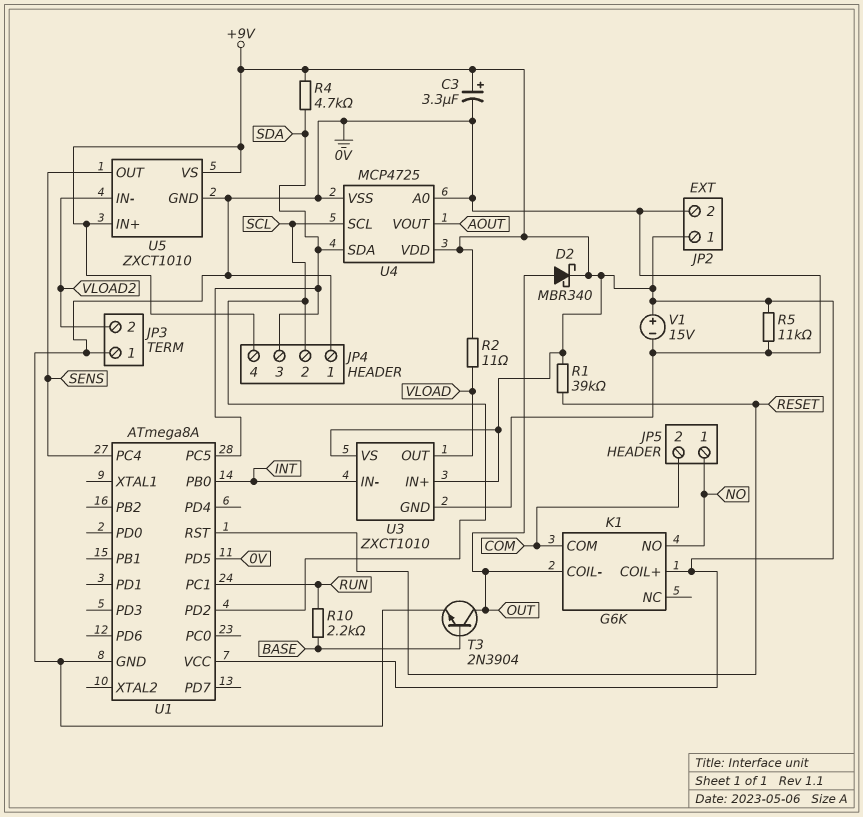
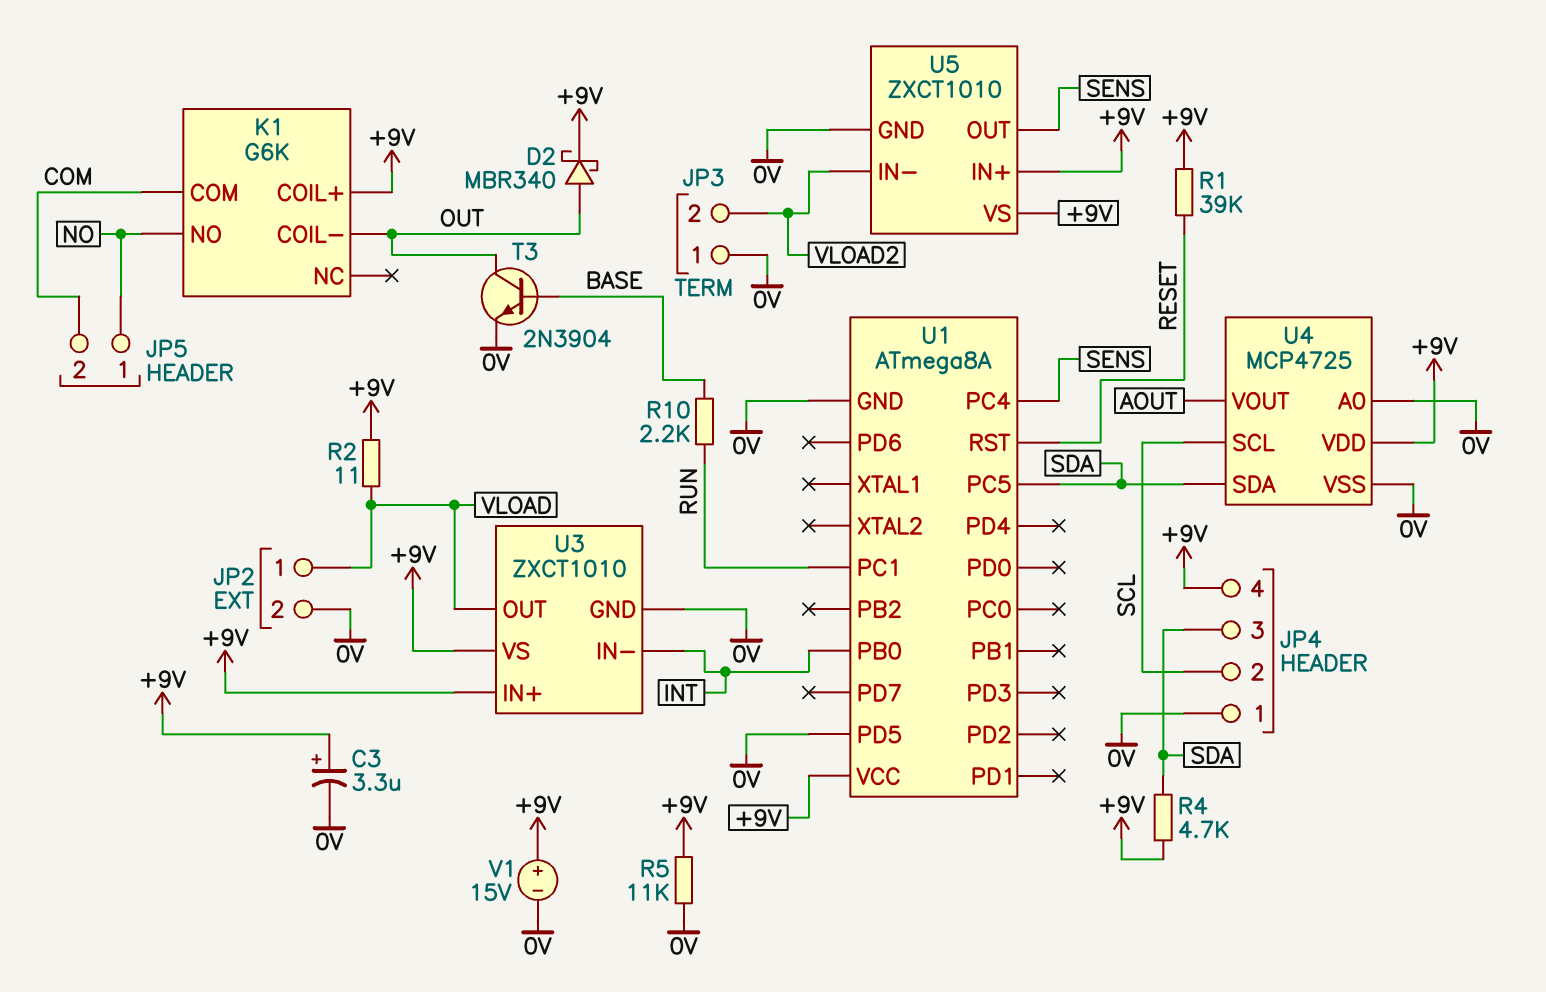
JP2 pin 1: +9V -> VLOAD
U1 pin PD2: SCL -> none

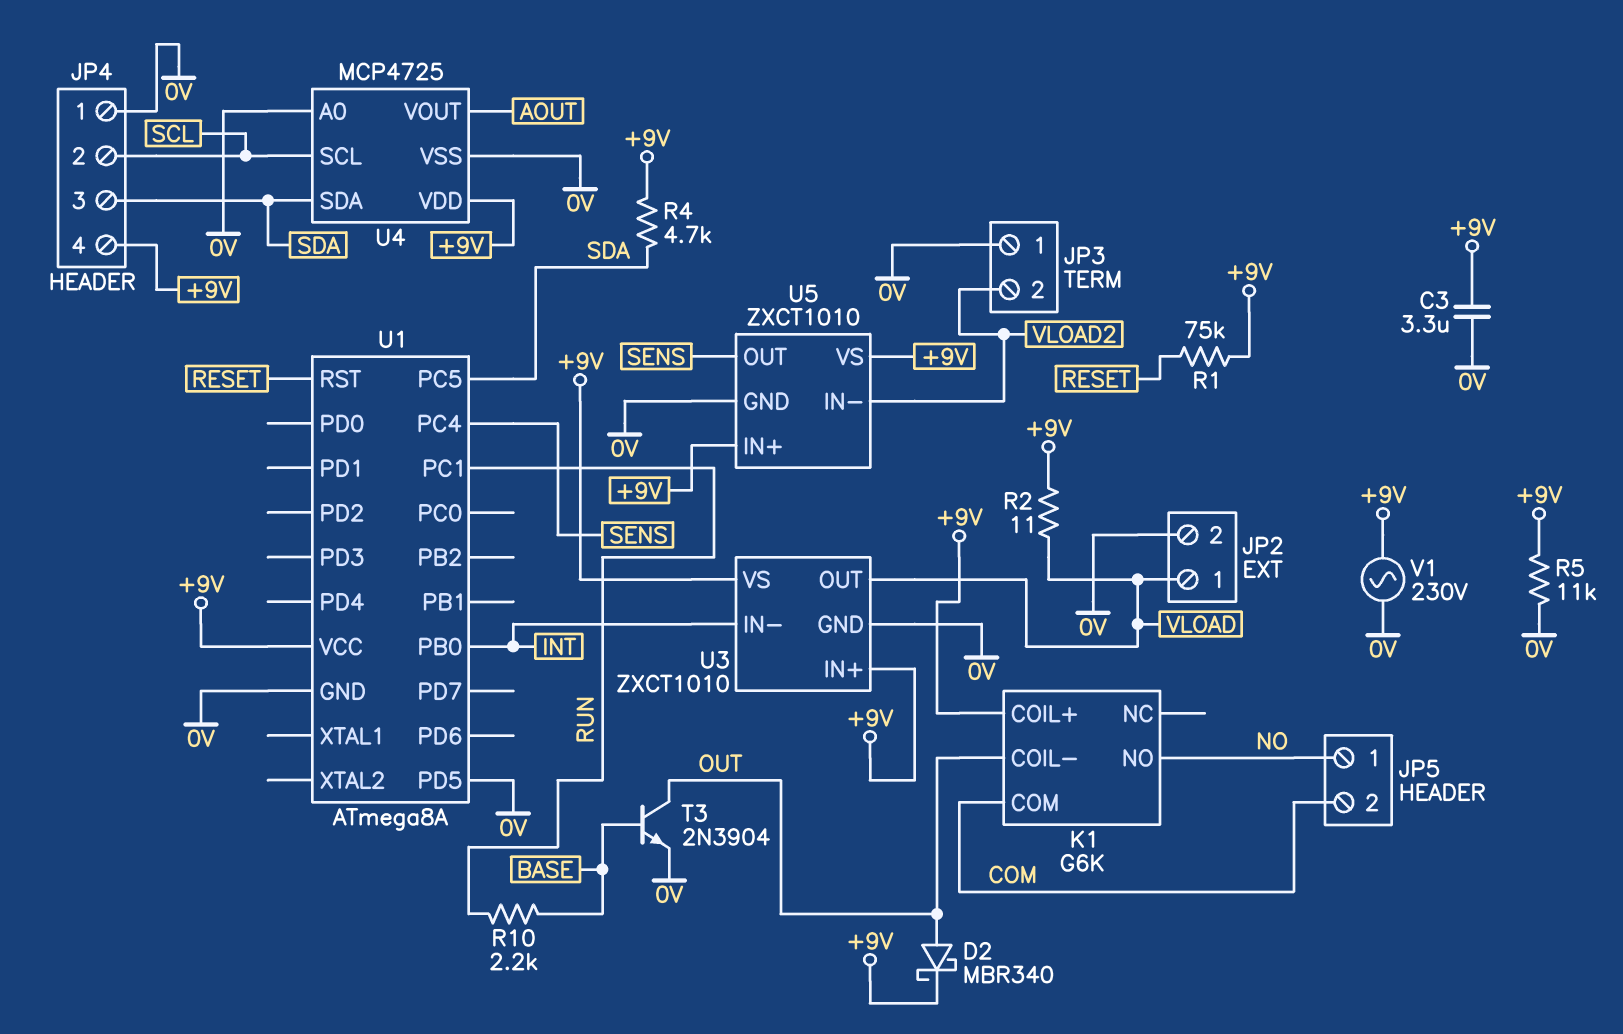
C3: 3.3uF (plus +9V, minus 0V) -> 3.3uF (+9V, 0V)
R1: 39k (+9V, RESET) -> 75k (+9V, RESET)
V1: 15V (plus +9V, minus 0V) -> AC 230V (+9V, 0V)

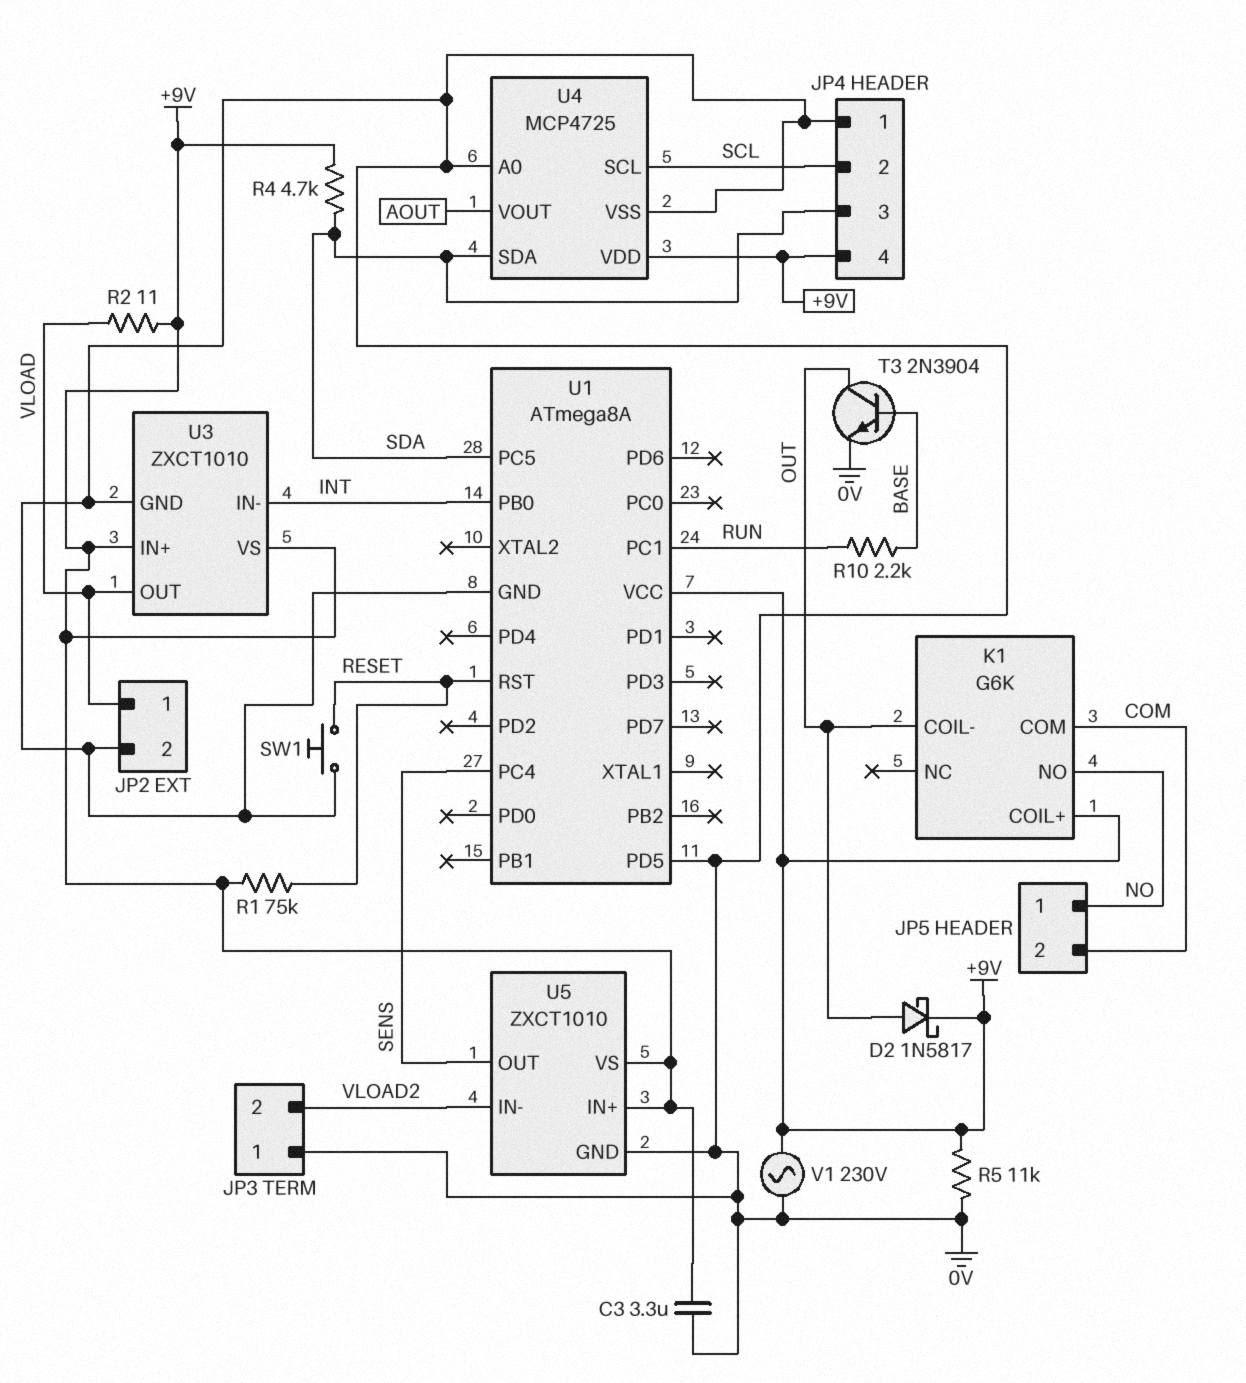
D2: schottky MBR340 (A OUT, K +9V) -> schottky 1N5817 (A OUT, K +9V)
SW1: none -> button (0V, RESET)

